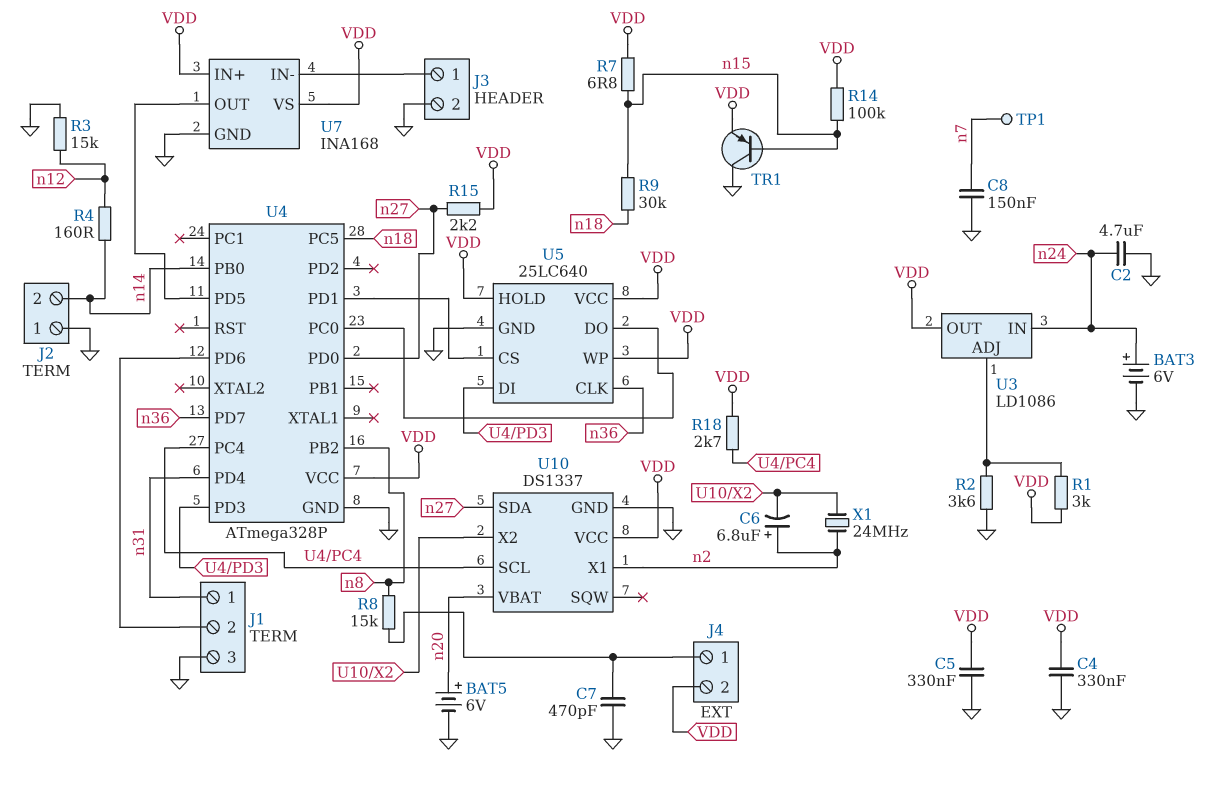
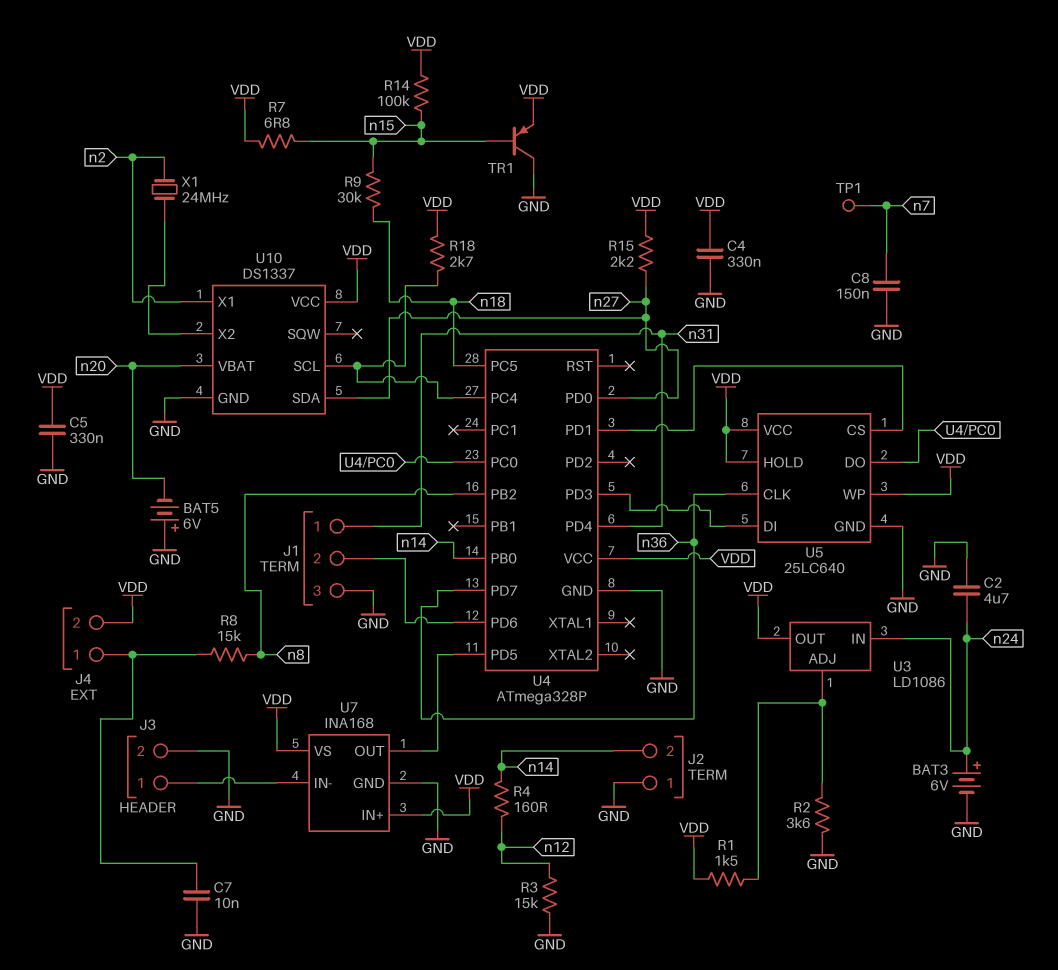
BAT5: 6V (plus n20, minus GND) -> 6V (plus GND, minus n20)
C6: 6.8uF (plus n2, minus U10/X2) -> none
C7: 470pF (GND, J4/1) -> 10nF (GND, J4/1)
R1: 3k (U3/ADJ, VDD) -> 1.5k (U3/ADJ, VDD)

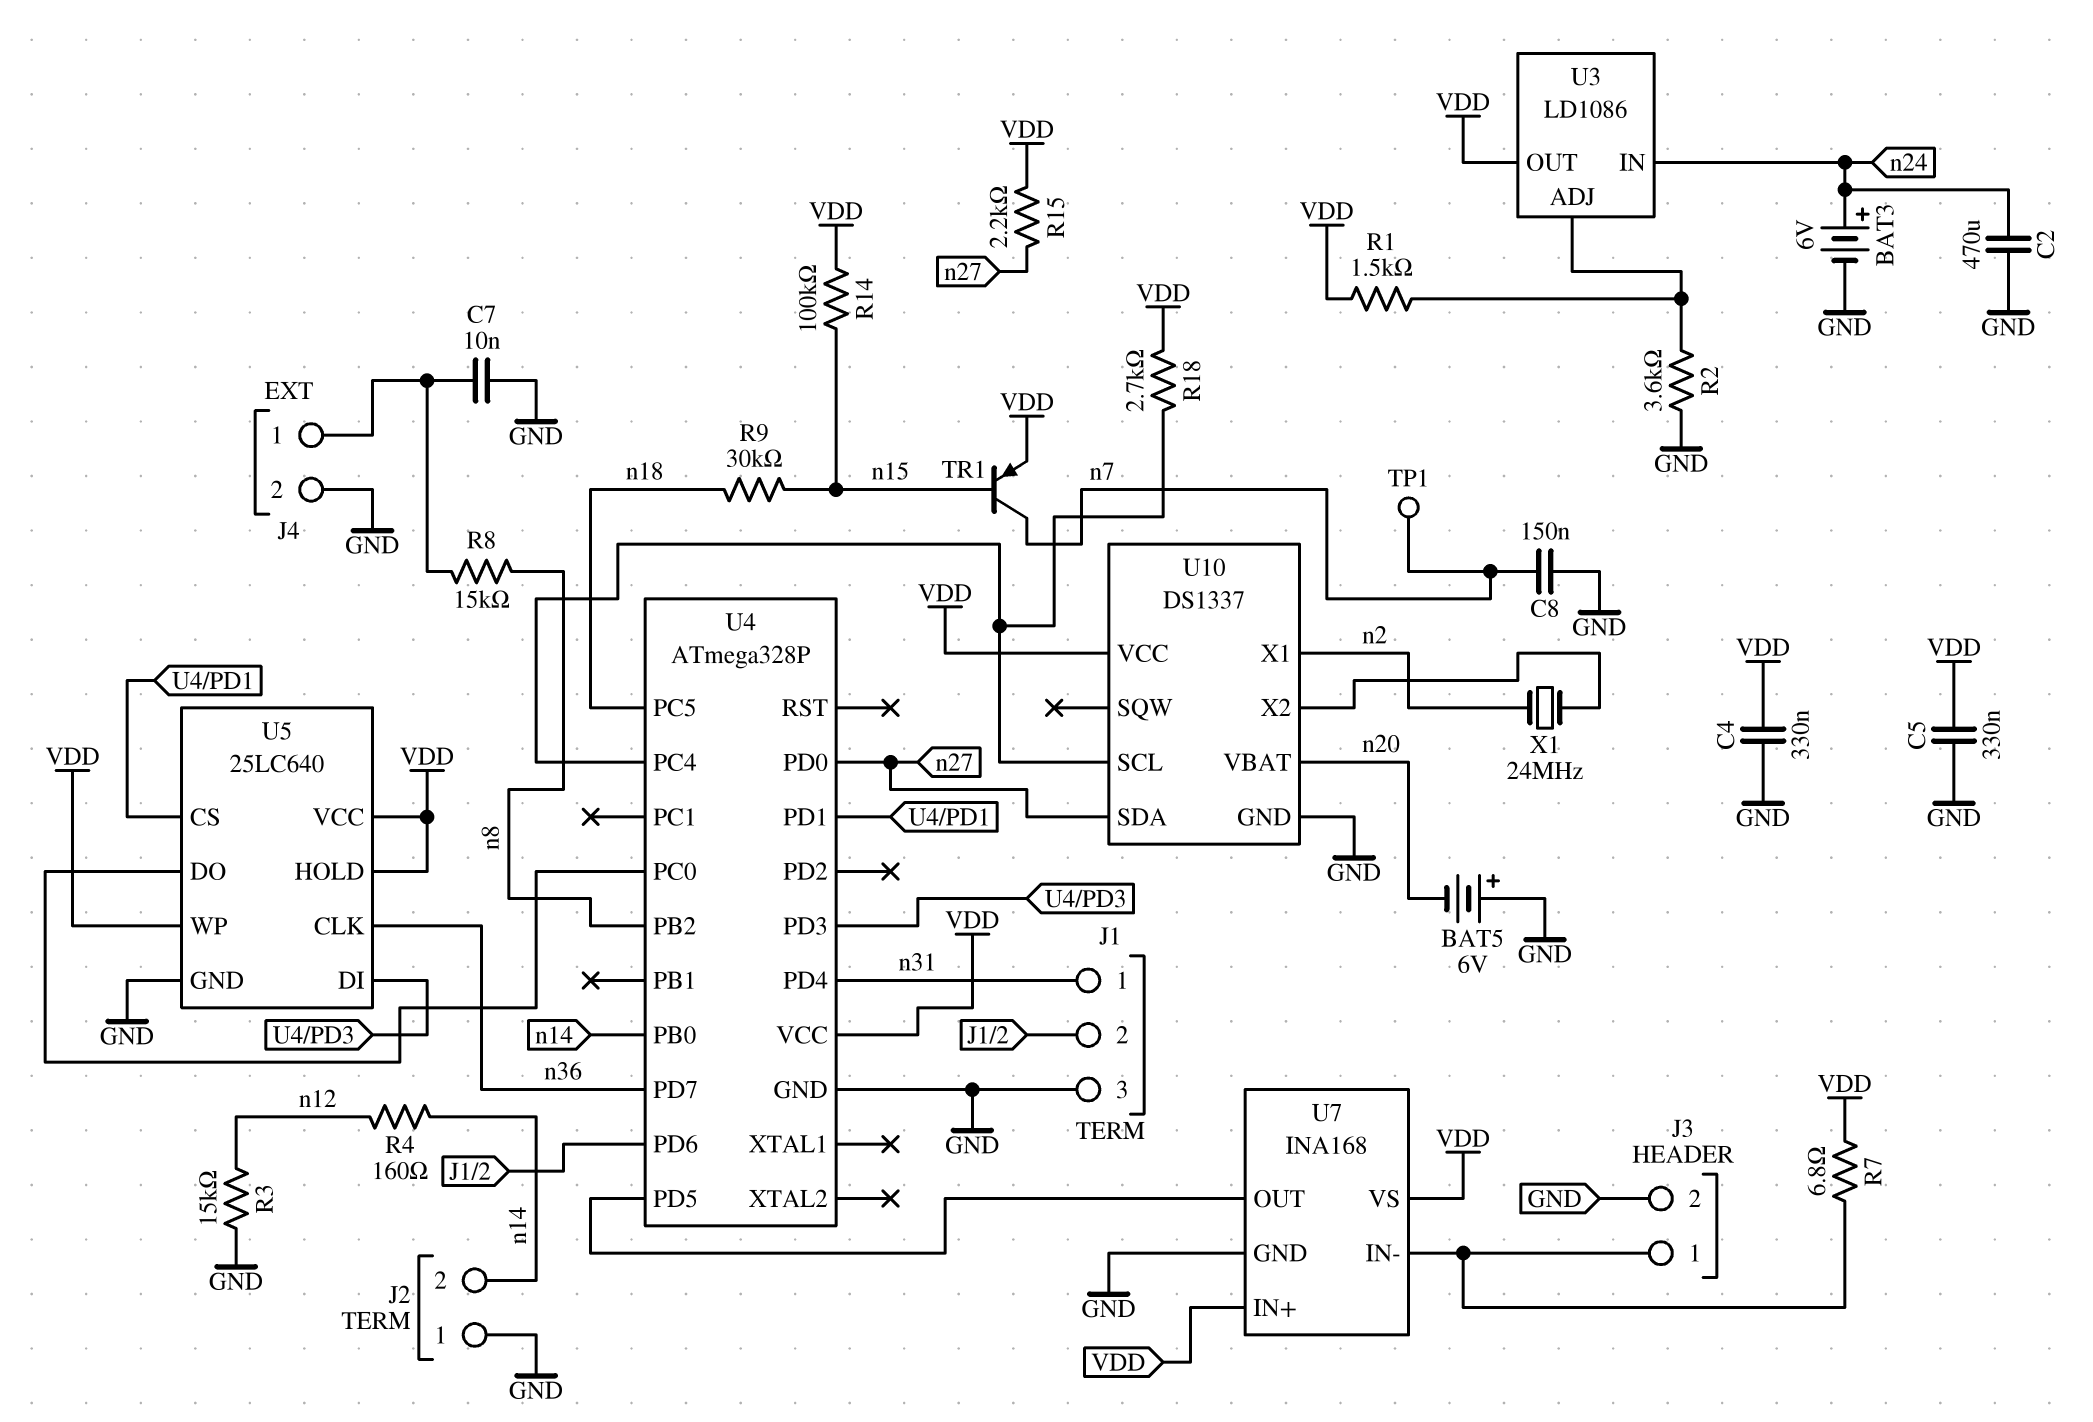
C2: 4.7uF (GND, n24) -> 470uF (GND, n24)
J4 pin 2: VDD -> GND
R7: 6.8 (VDD, n15) -> 6.8 (J3/1, VDD)
TR1: PNP (B n15, C GND, E VDD) -> PNP (B n15, C n7, E VDD)

